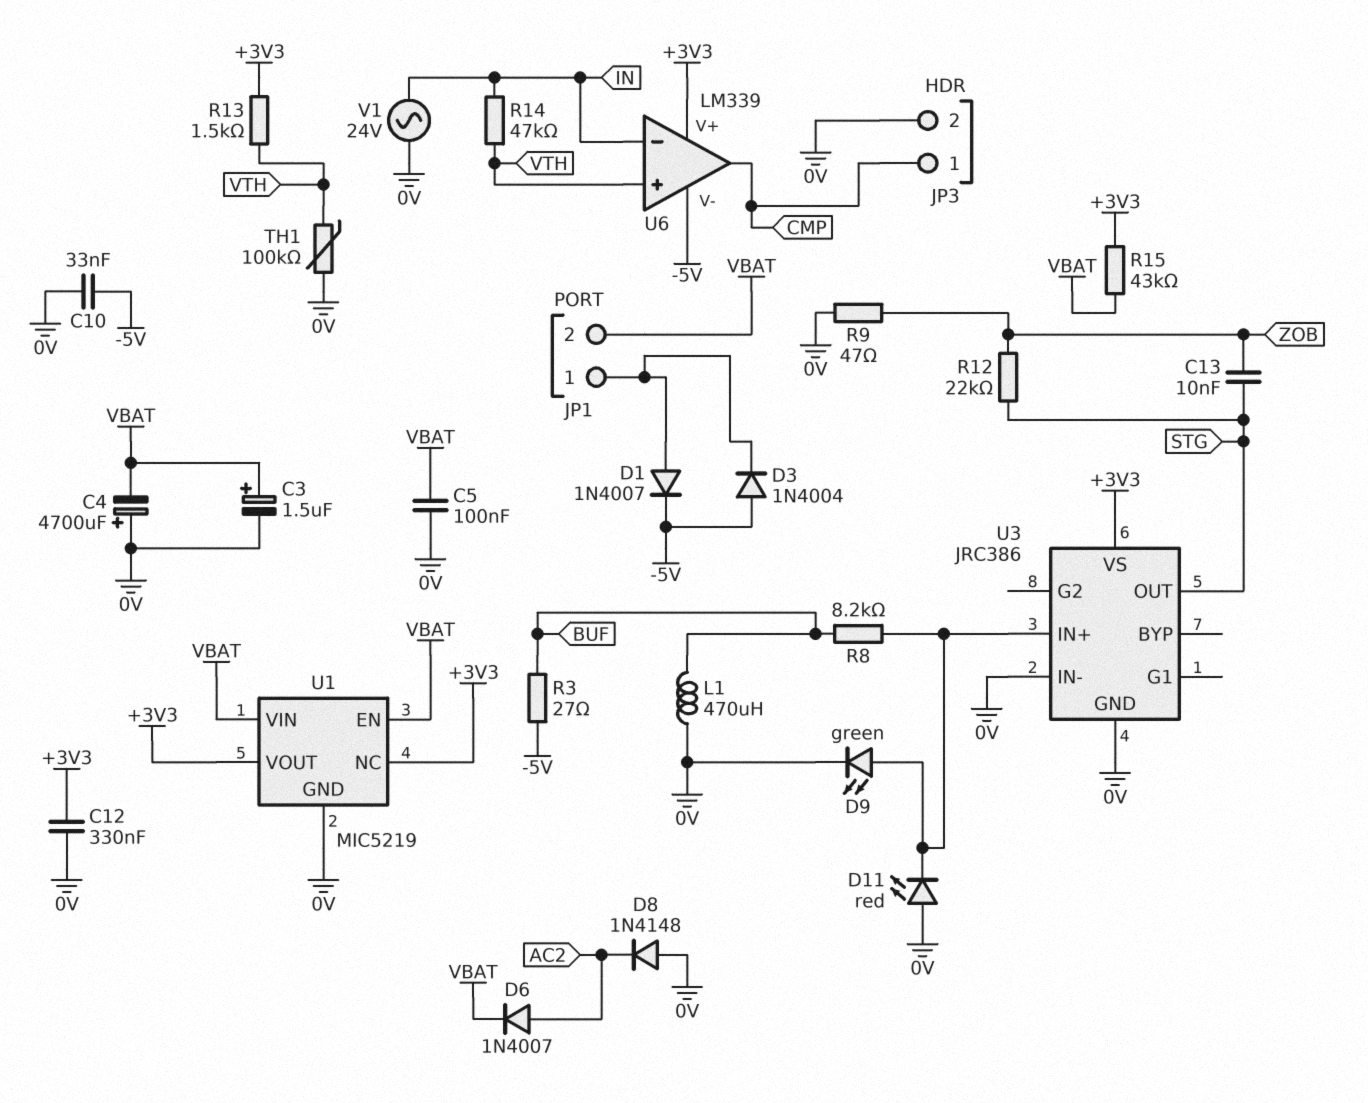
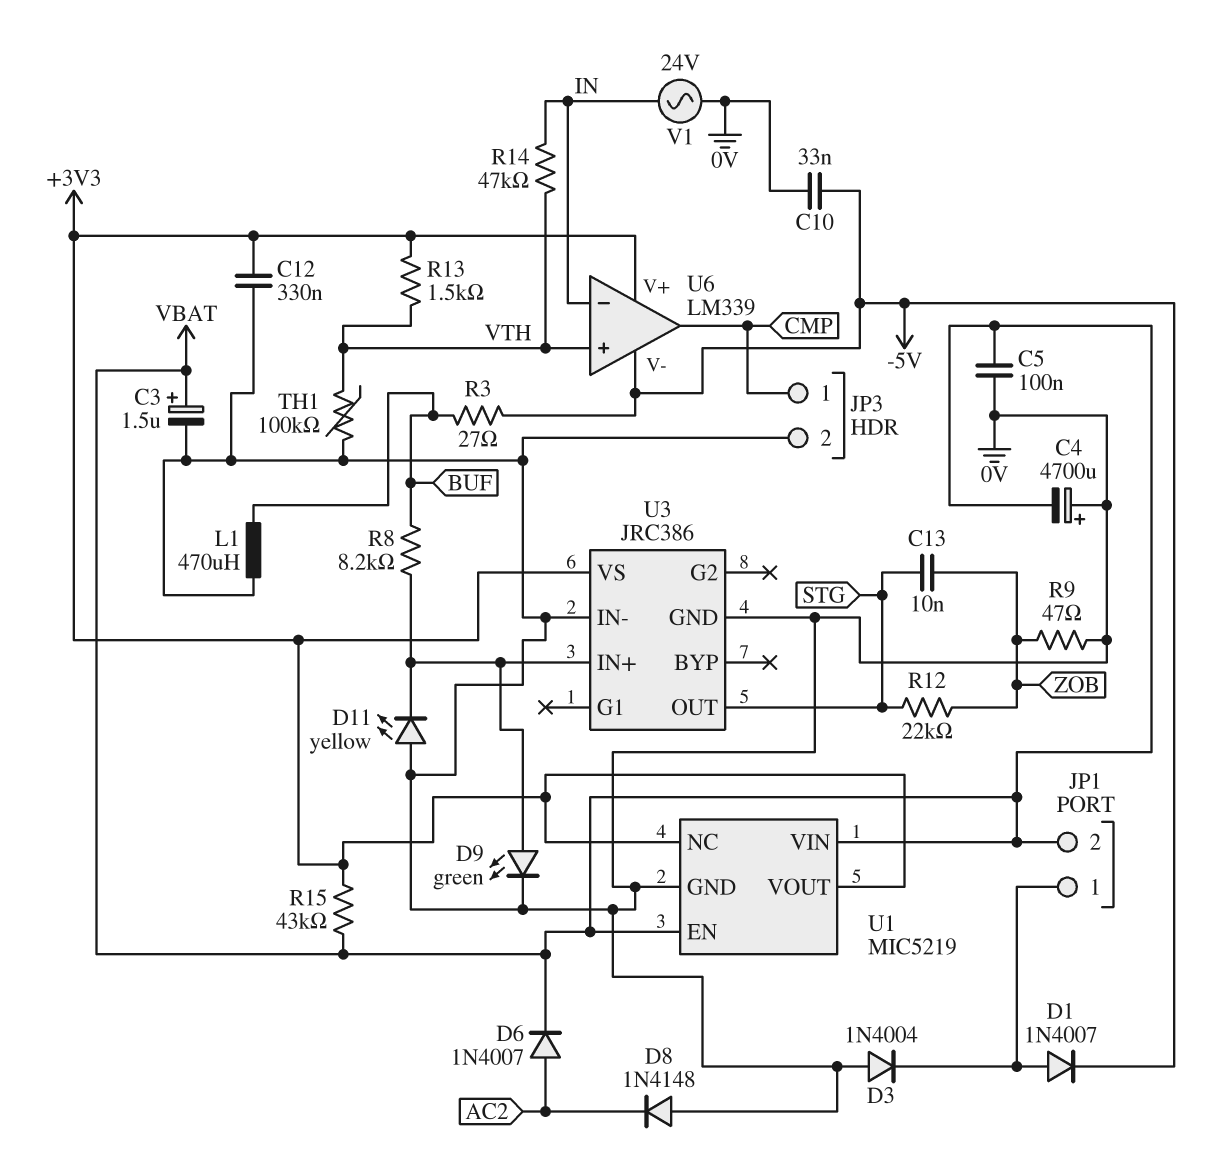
D3: diode 1N4004 (A -5V, K JP1/1) -> diode 1N4004 (A 0V, K JP1/1)
D11: LED red (A 0V, K U3/IN+) -> LED yellow (A 0V, K U3/IN+)

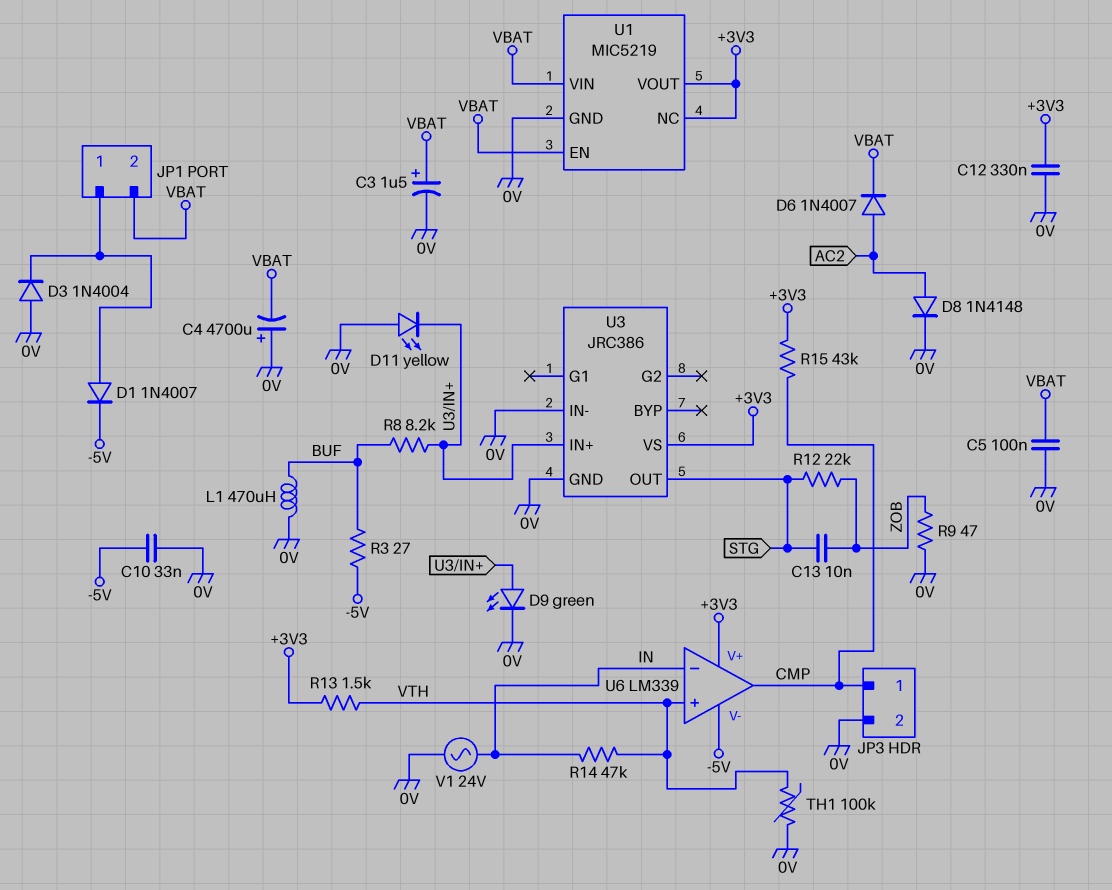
D8: diode 1N4148 (A 0V, K AC2) -> diode 1N4148 (A AC2, K 0V)
R15: 43k (+3V3, VBAT) -> 43k (+3V3, CMP)

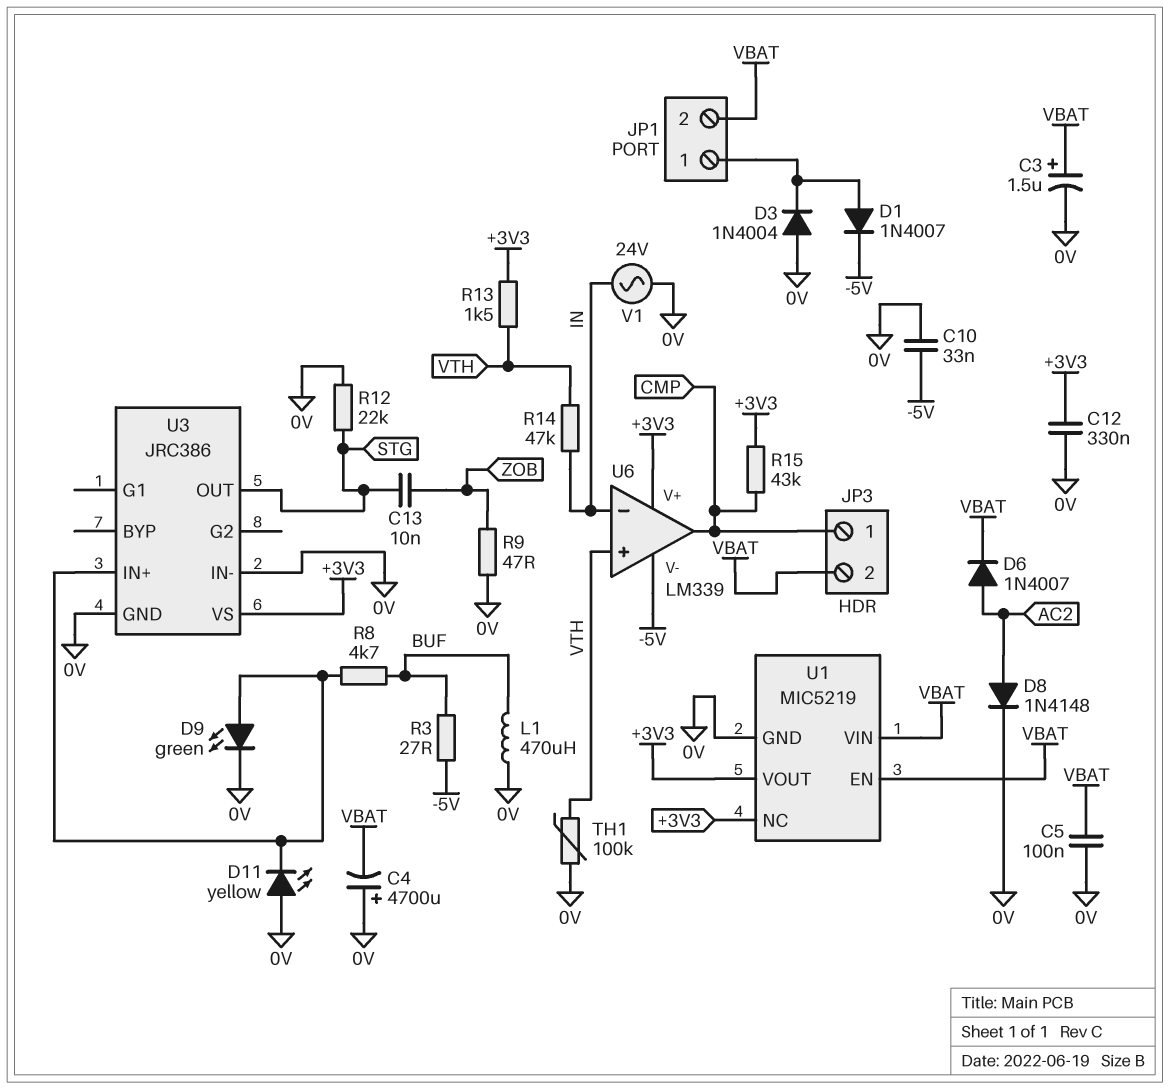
JP3 pin 2: 0V -> VBAT
R8: 8.2k (BUF, U3/IN+) -> 4.7k (BUF, U3/IN+)
R12: 22k (STG, ZOB) -> 22k (0V, STG)

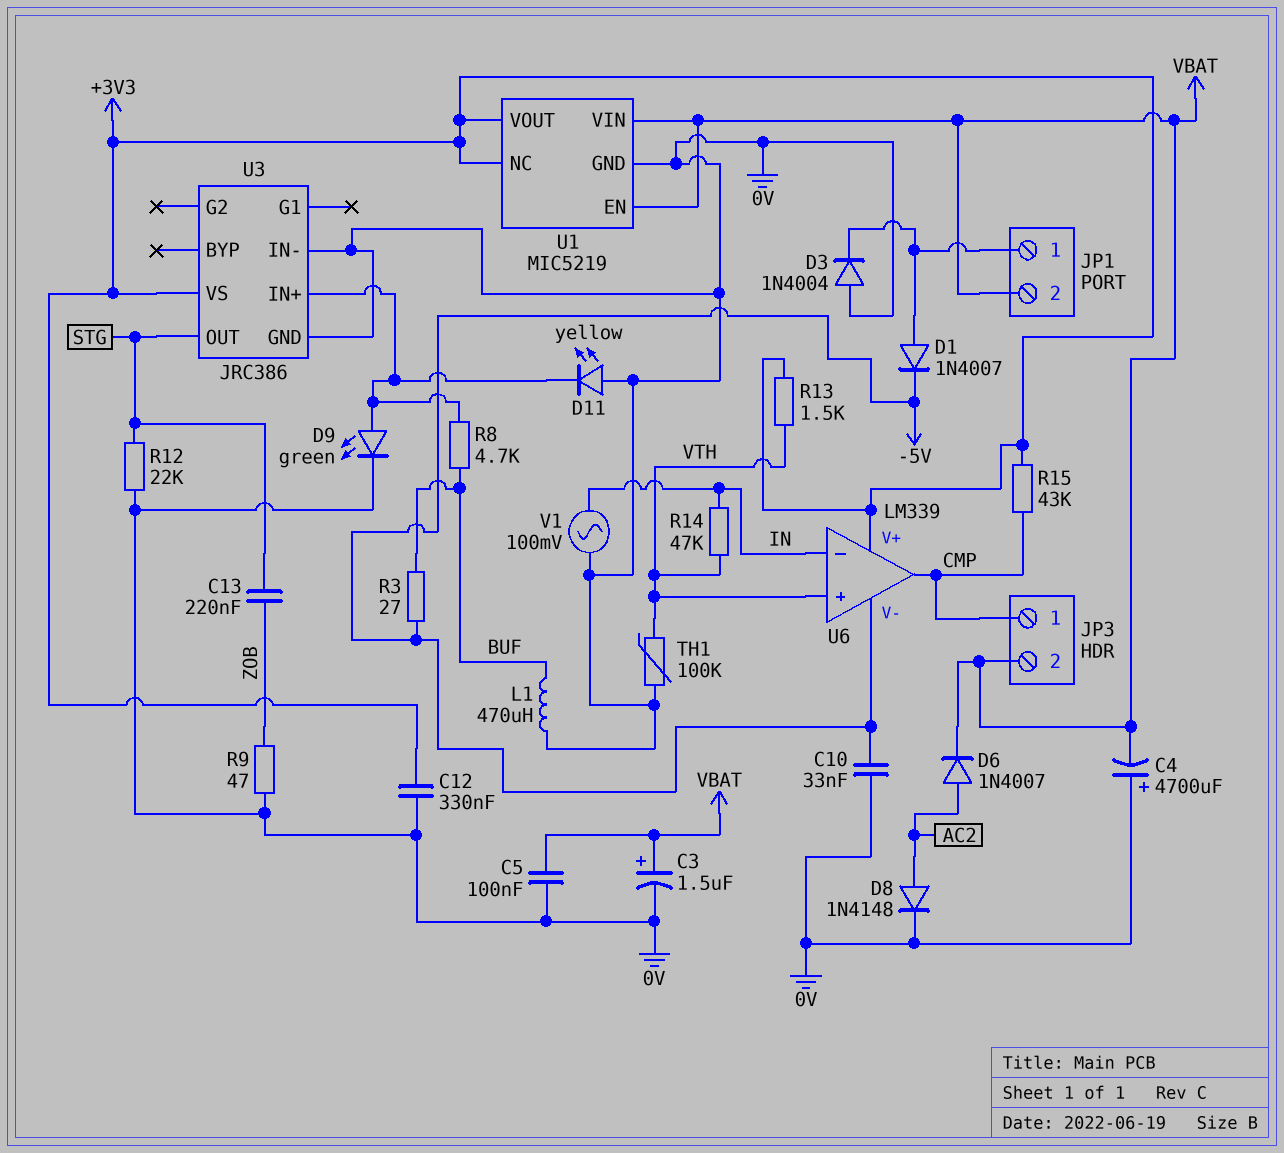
C13: 10nF (STG, ZOB) -> 220nF (STG, ZOB)
V1: AC 24V (0V, IN) -> AC 100mV (0V, IN)

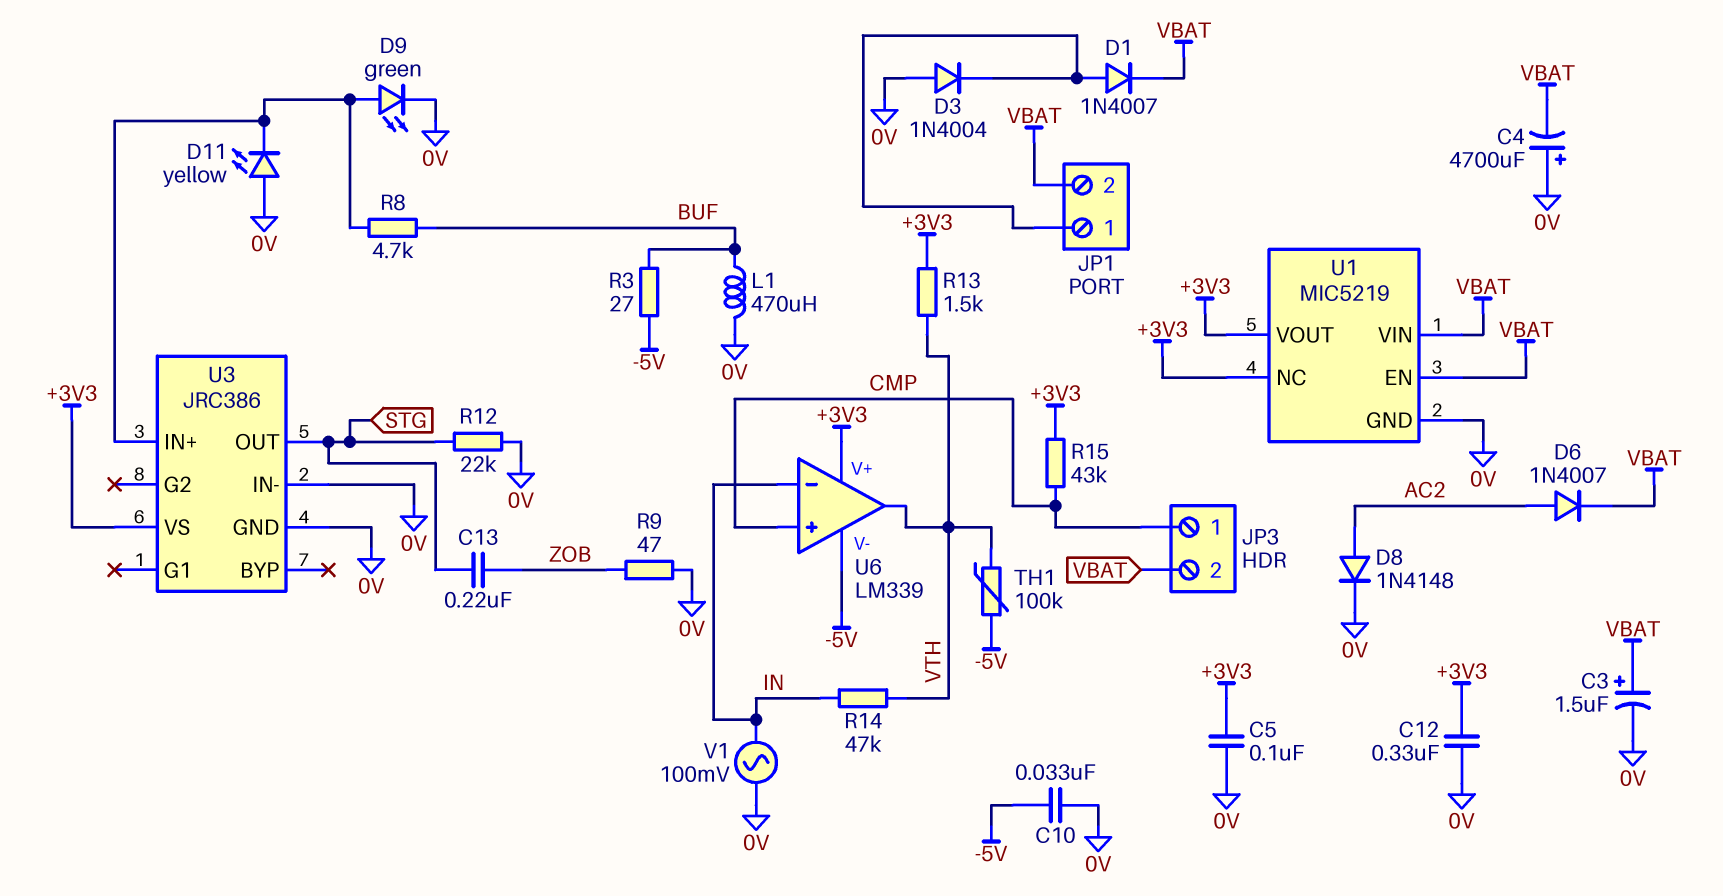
C5: 100nF (0V, VBAT) -> 100nF (+3V3, 0V)
D1: diode 1N4007 (A JP1/1, K -5V) -> diode 1N4007 (A JP1/1, K VBAT)
TH1: 100k (0V, VTH) -> 100k (-5V, VTH)
U6 pin in+: VTH -> CMP
U6 pin out: CMP -> VTH

